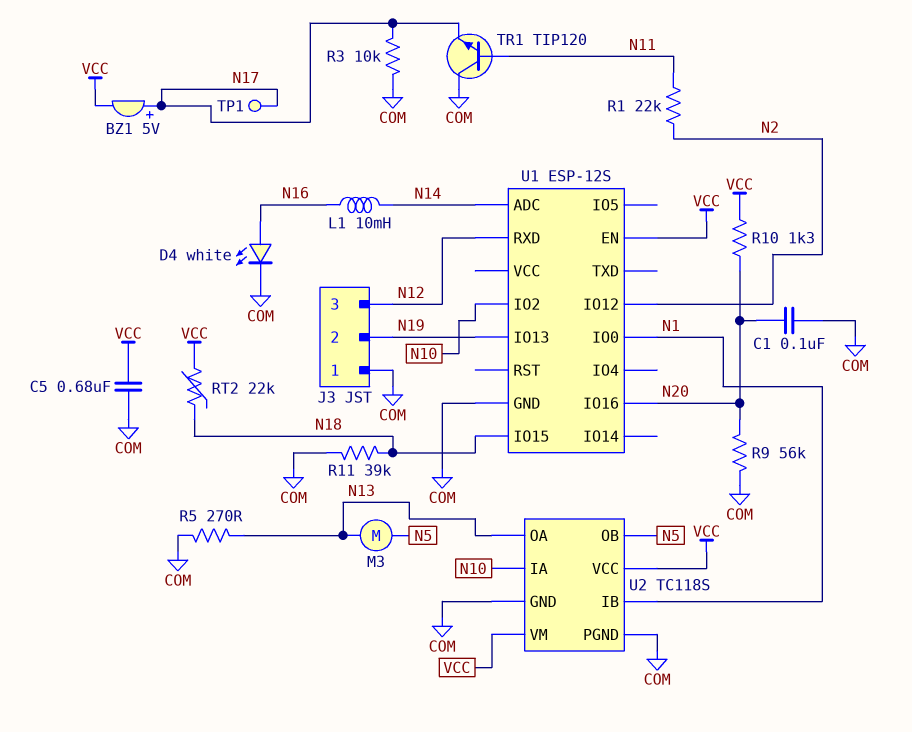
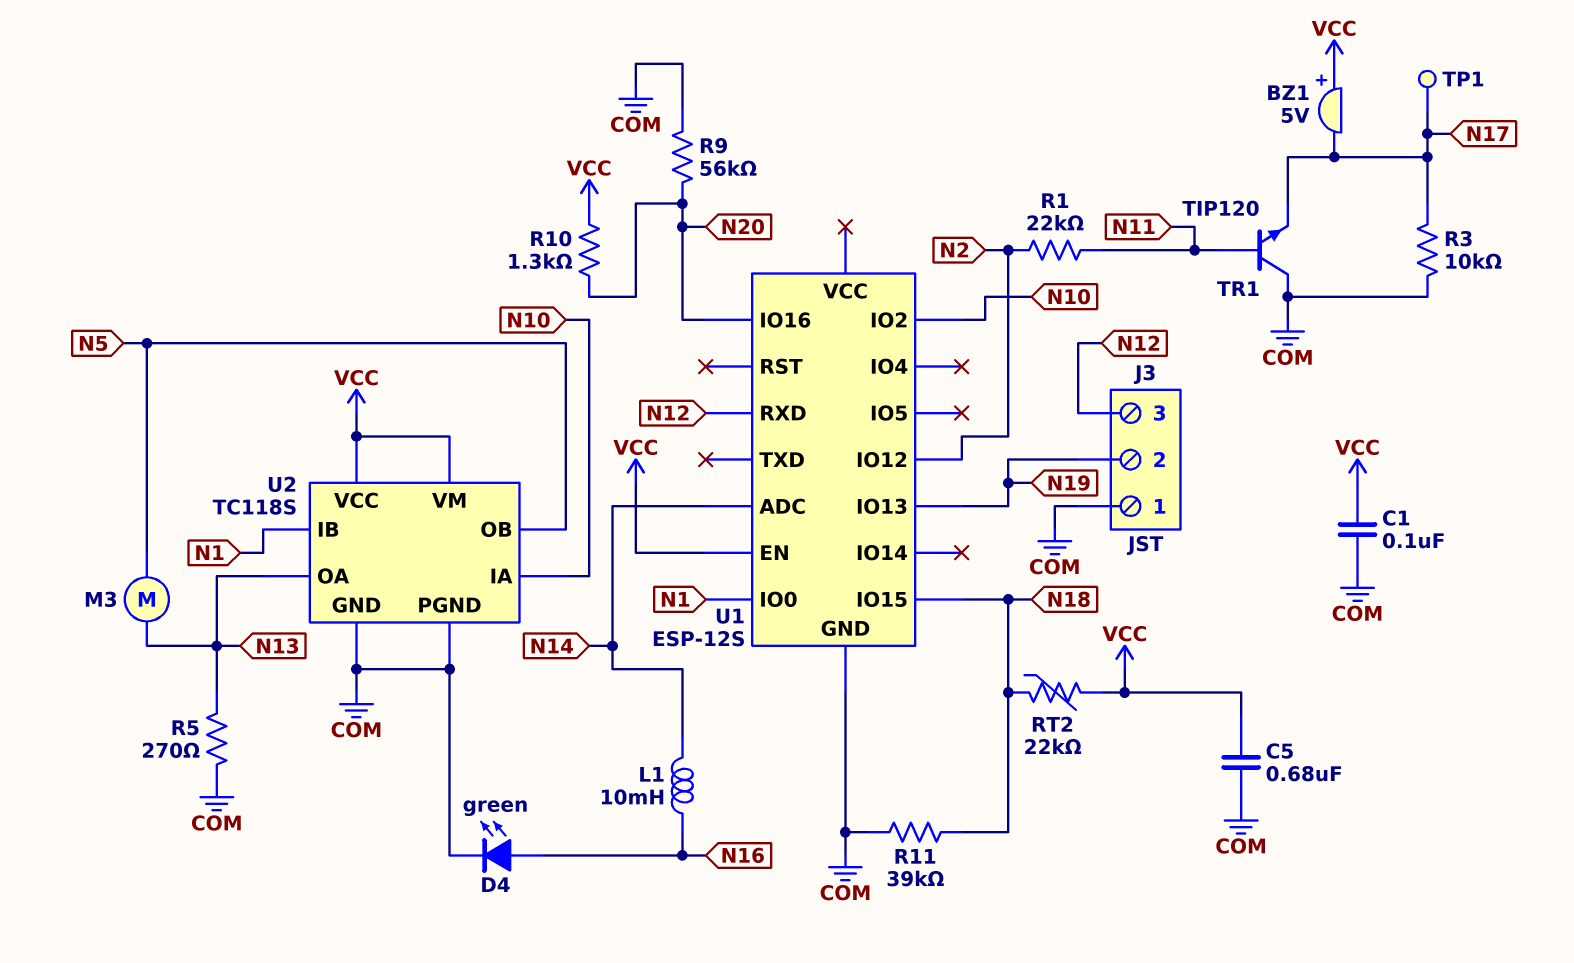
BZ1: buzzer 5V (plus N17, minus VCC) -> buzzer 5V (plus VCC, minus N17)
C1: 100nF (COM, N20) -> 100nF (COM, VCC)
D4: LED white (A N16, K COM) -> LED green (A N16, K COM)

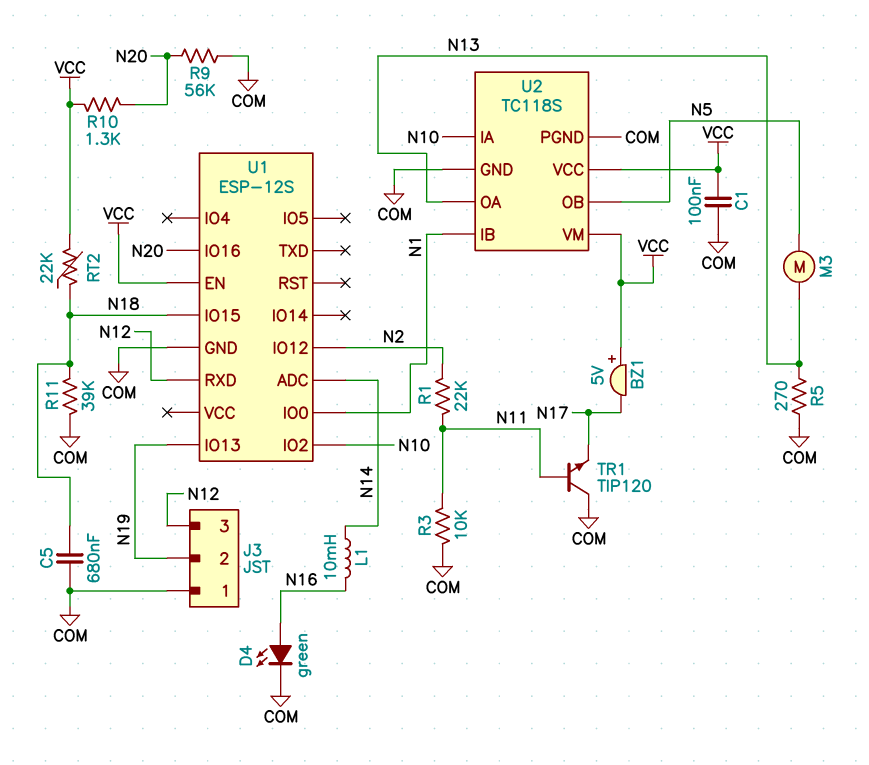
C5: 680nF (COM, VCC) -> 680nF (COM, N18)
R3: 10k (COM, N17) -> 10k (COM, N11)
TP1: test point (N17) -> none

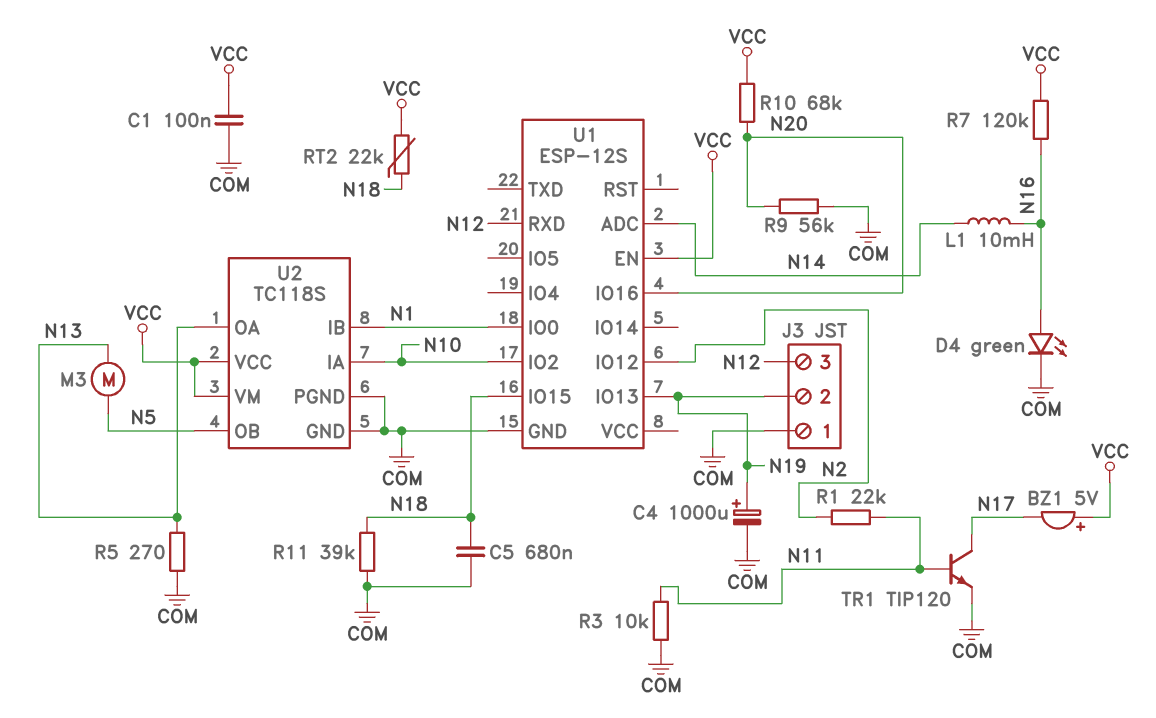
C4: none -> 1000uF (plus N19, minus COM)
R7: none -> 120k (N16, VCC)
R10: 1.3k (N20, VCC) -> 68k (N20, VCC)
TR1: NPN TIP120 (B N11, C COM, E N17) -> NPN TIP120 (B N11, C N17, E COM)

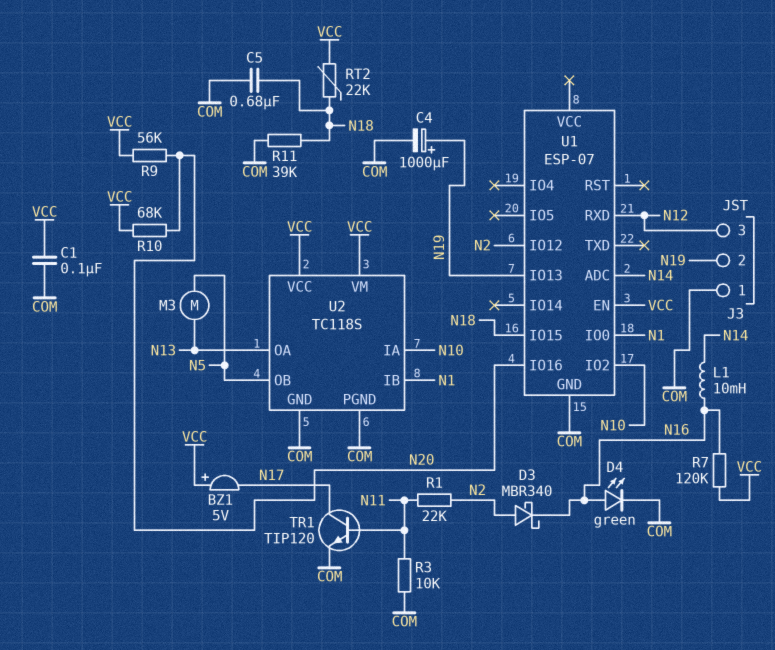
D3: none -> schottky MBR340 (A N2, K N16)
R5: 270 (COM, N13) -> none
R9: 56k (COM, N20) -> 56k (N20, VCC)
U1: ESP-12S -> ESP-07

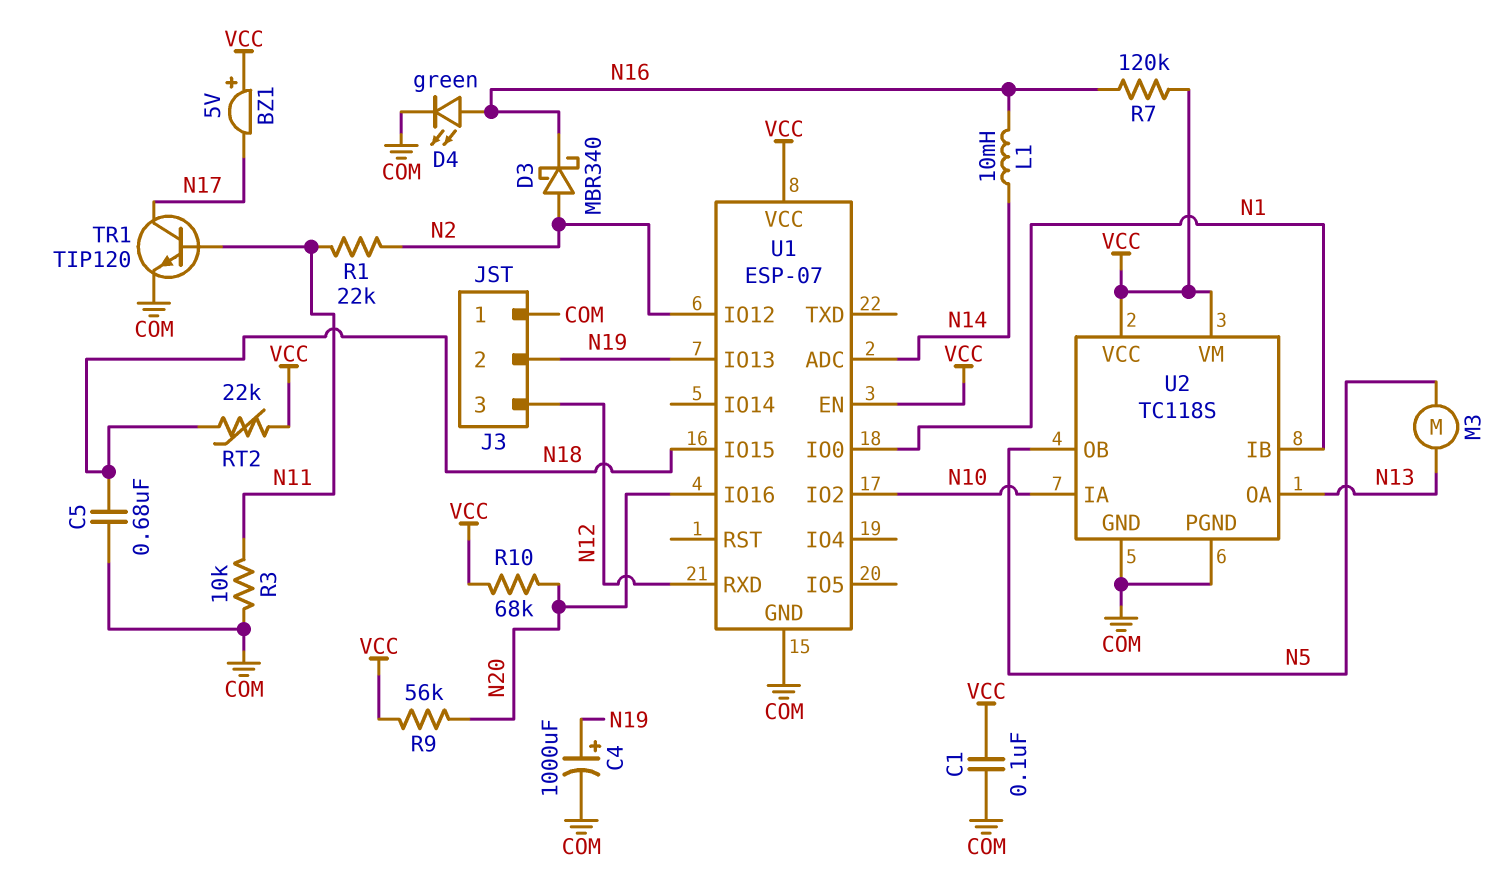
R11: 39k (COM, N18) -> none
U1 pin VCC: none -> VCC

